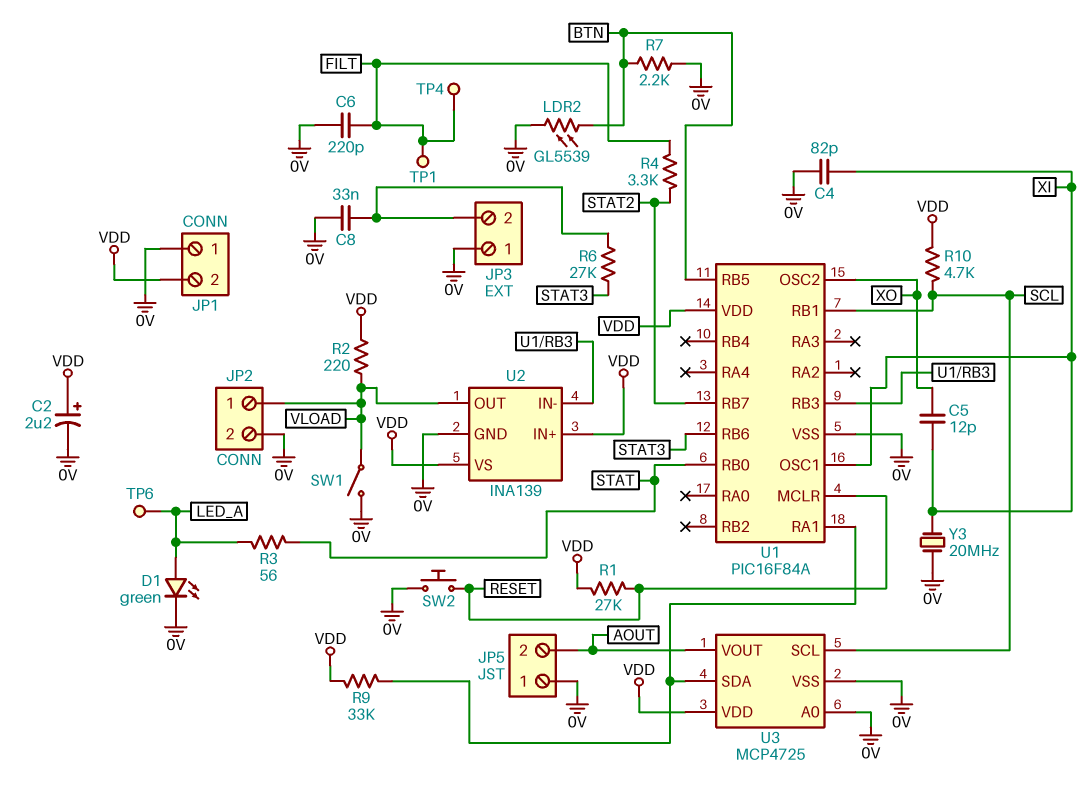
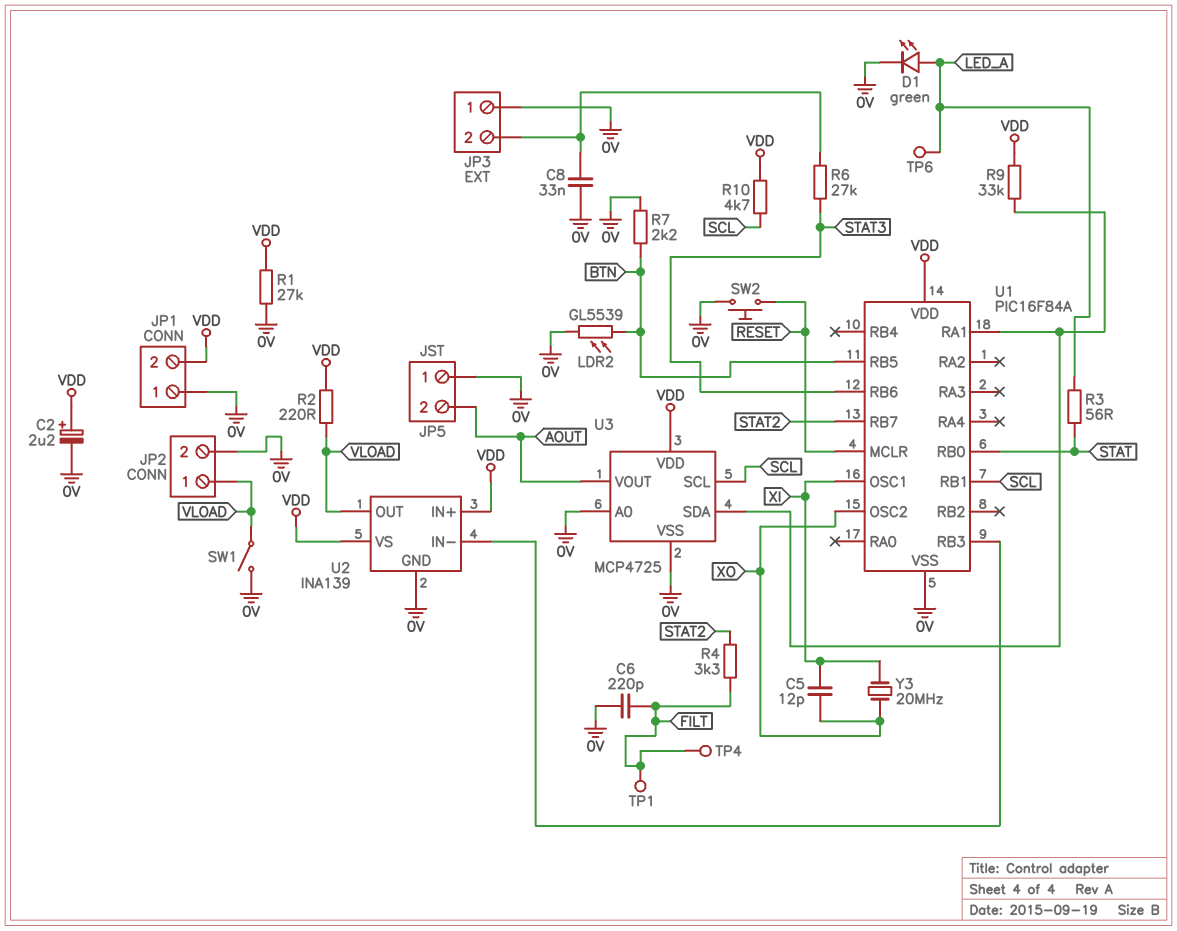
C4: 82pF (0V, XI) -> none
R1: 27k (RESET, VDD) -> 27k (0V, VDD)
Y3: 20MHz (0V, XI) -> 20MHz (XI, XO)

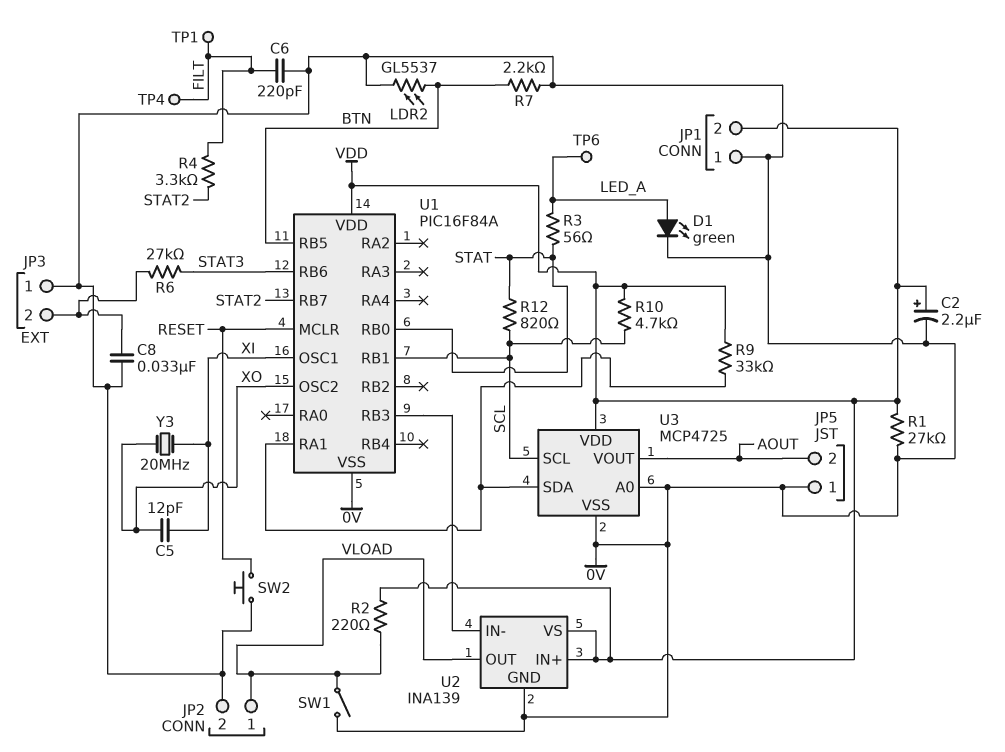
LDR2: GL5539 (0V, BTN) -> GL5537 (0V, BTN)
R12: none -> 820 (SCL, STAT)

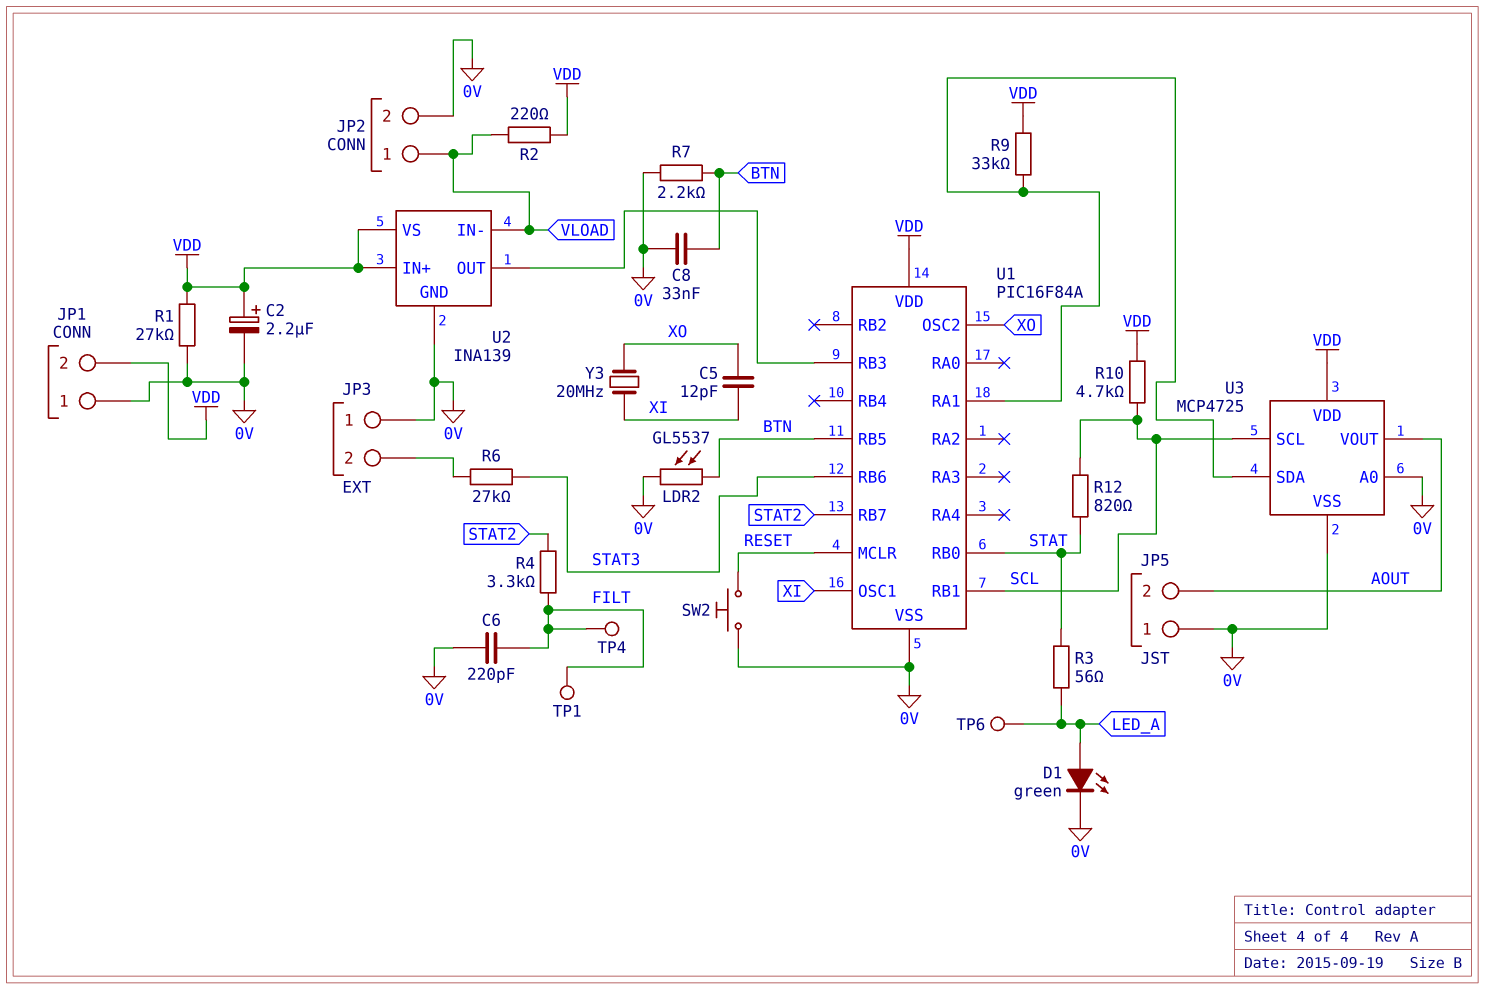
C8: 33nF (0V, JP3/2) -> 33nF (0V, BTN)
SW1: switch (0V, VLOAD) -> none
U2 pin IN-: U1/RB3 -> VLOAD
U2 pin OUT: VLOAD -> U1/RB3

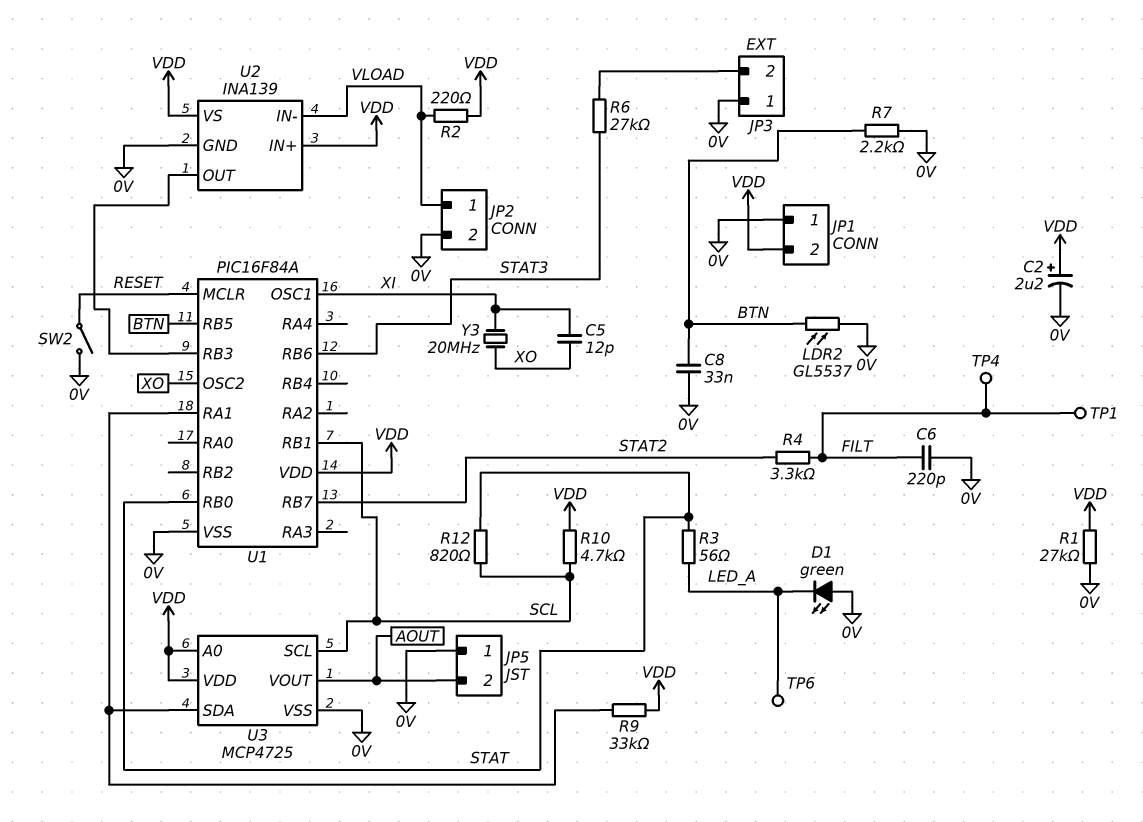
D1: LED green (A LED_A, K 0V) -> LED green (A 0V, K LED_A)
SW2: button (0V, RESET) -> switch (0V, RESET)
U3 pin A0: 0V -> VDD

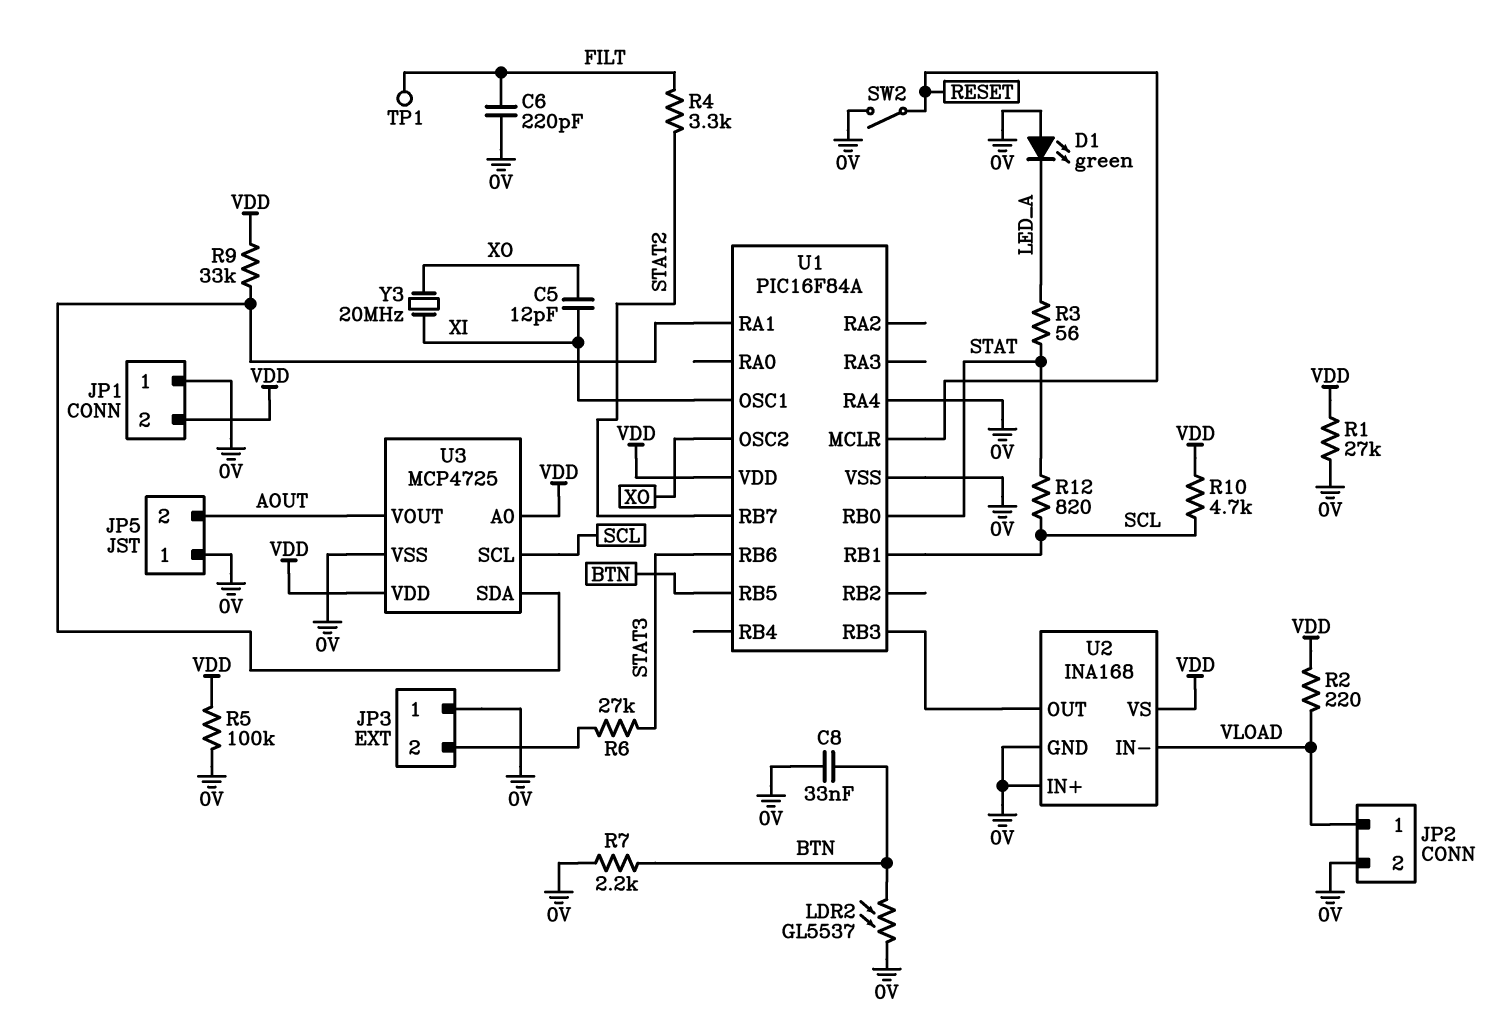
C2: 2.2uF (plus VDD, minus 0V) -> none
R5: none -> 100k (0V, VDD)
TP4: test point (FILT) -> none
TP6: test point (LED_A) -> none
U1 pin RA4: none -> 0V
U2: INA139 -> INA168
U2 pin IN+: VDD -> 0V

